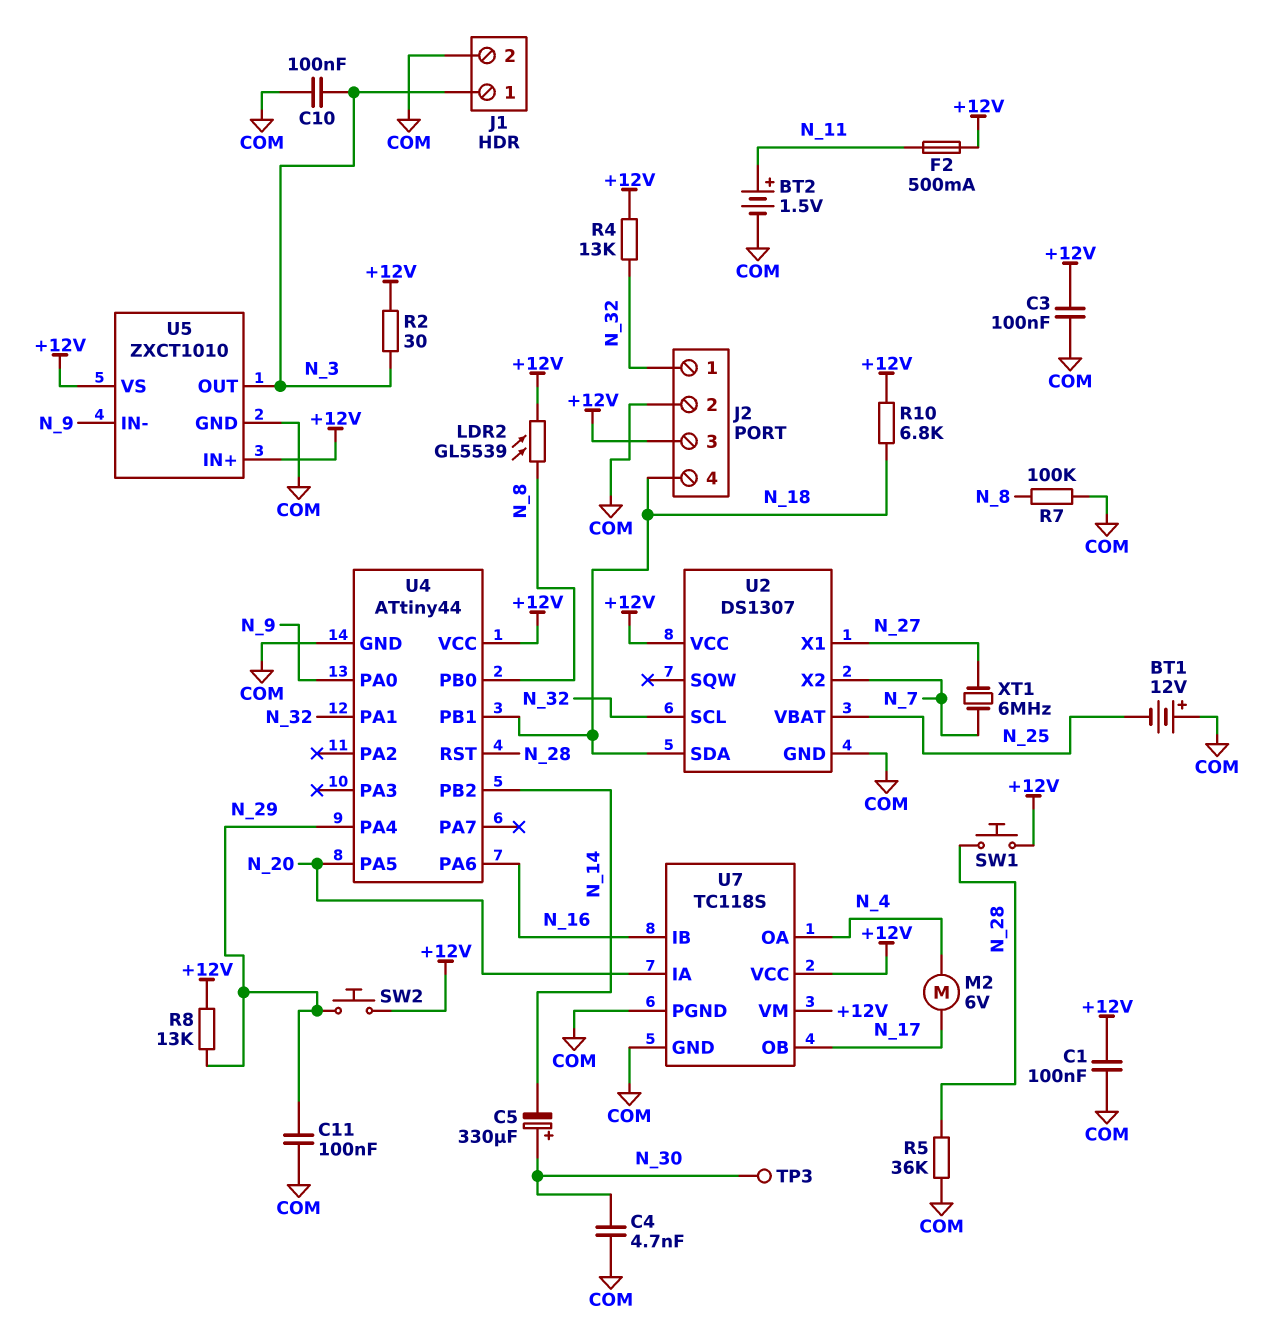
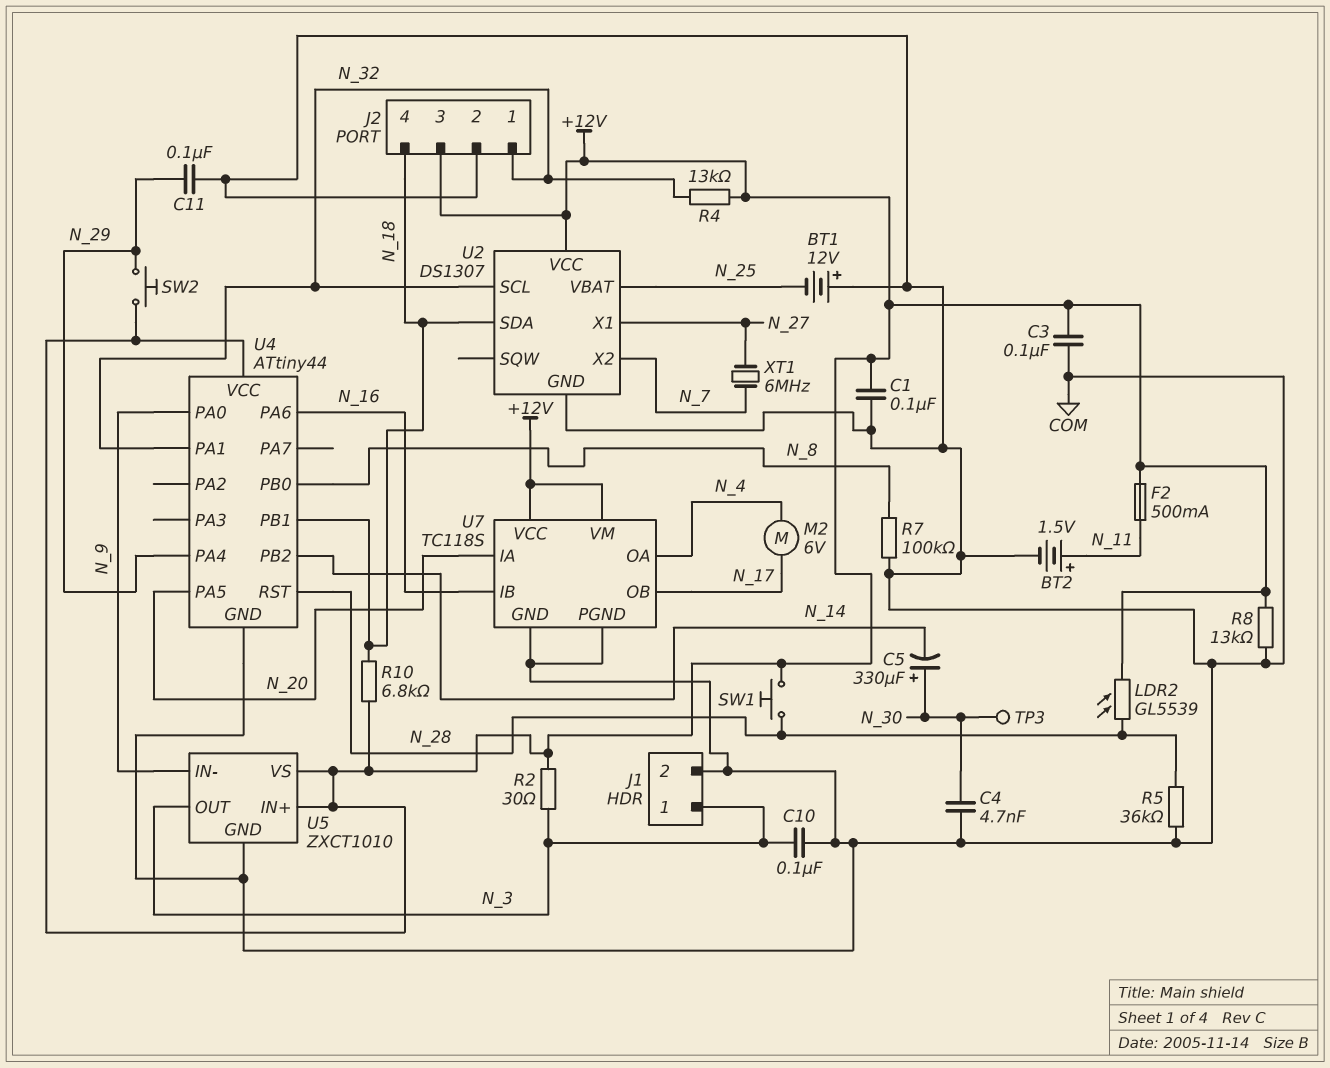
LDR2: GL5539 (+12V, N_8) -> GL5539 (+12V, N_28)
R8: 13k (+12V, N_29) -> 13k (+12V, COM)

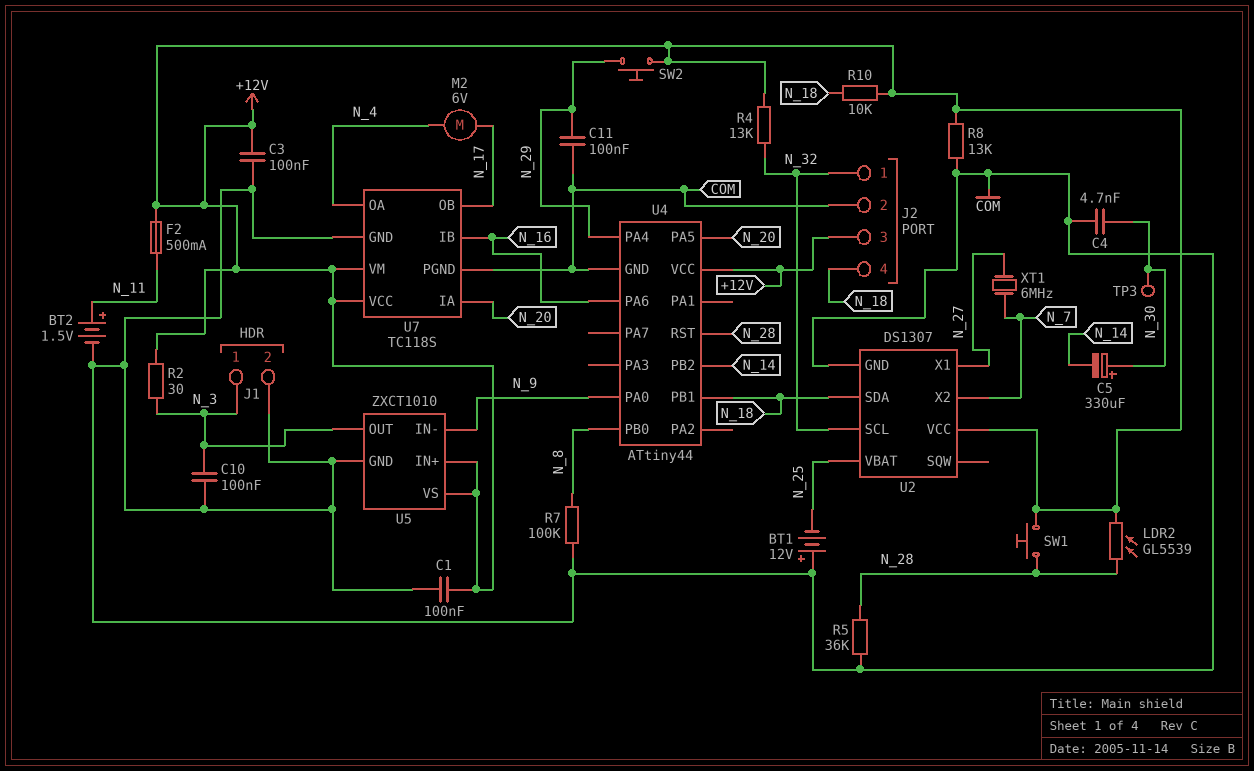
R10: 6.8k (+12V, N_18) -> 10k (+12V, N_18)
U4 pin PA1: N_32 -> none

